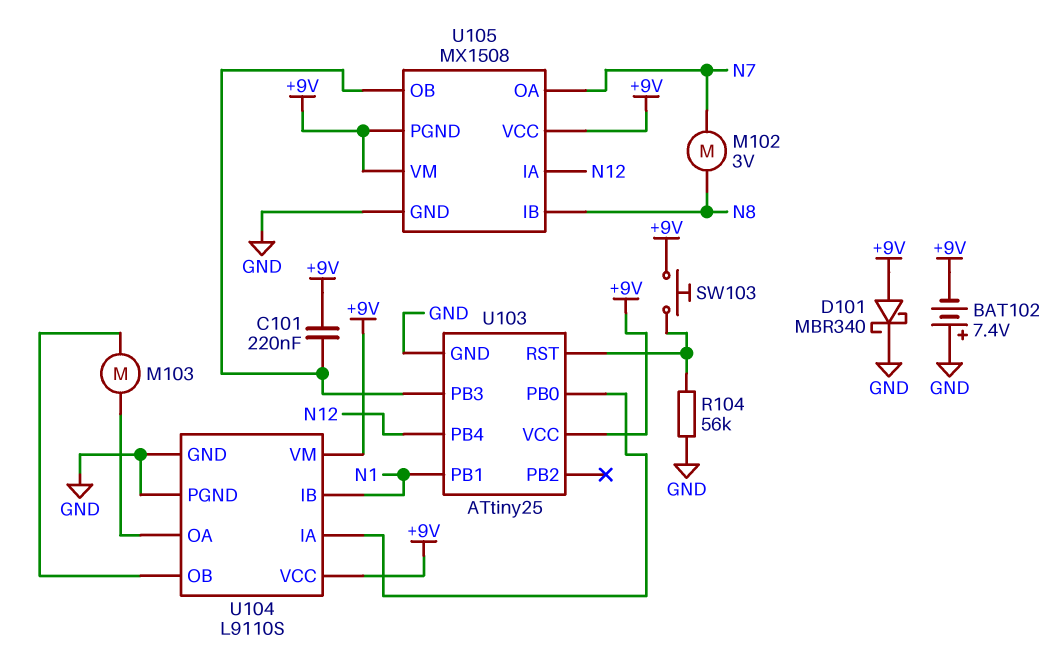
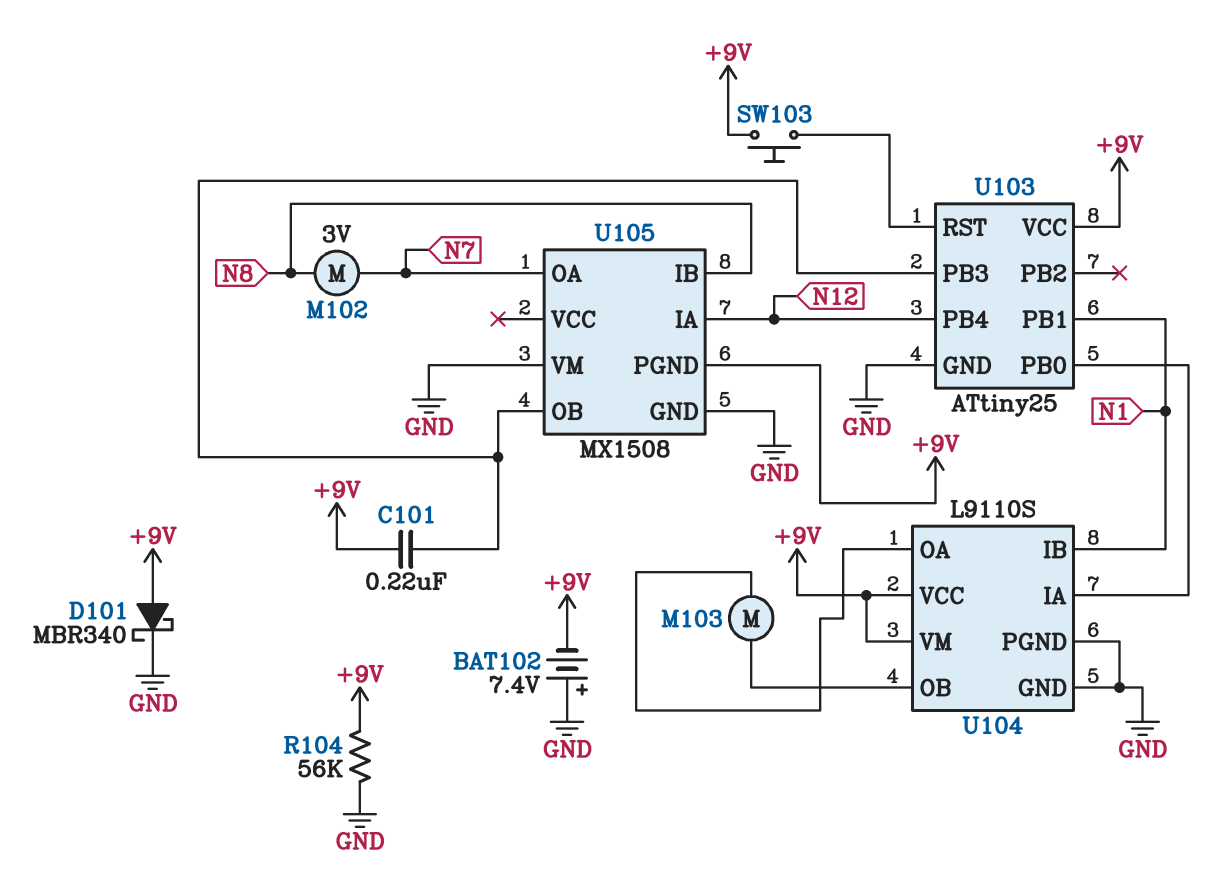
R104: 56k (GND, U103/RST) -> 56k (+9V, GND)
U105 pin VCC: +9V -> none
U105 pin VM: +9V -> GND

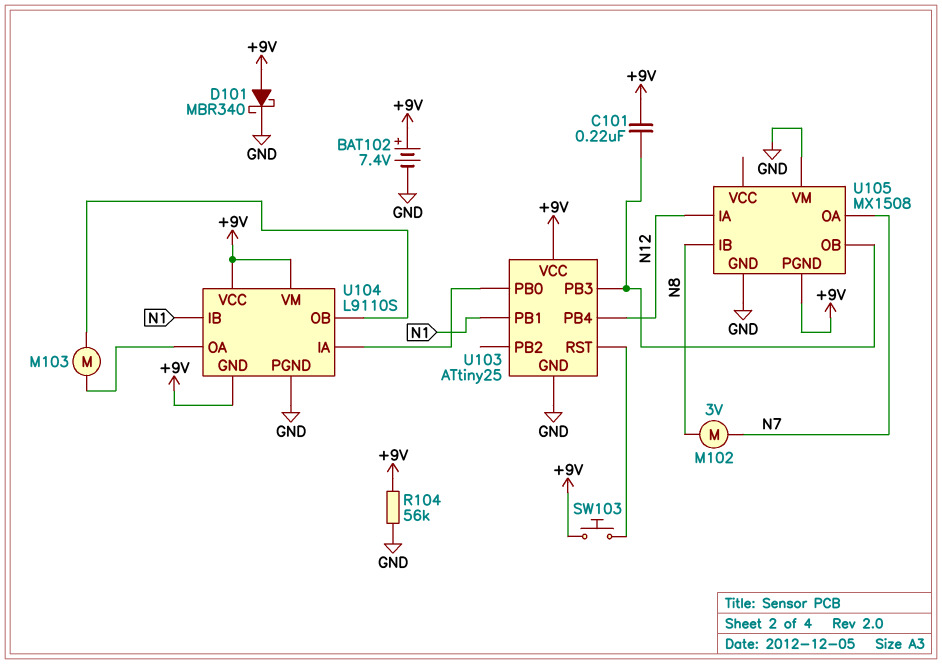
BAT102: 7.4V (plus GND, minus +9V) -> 7.4V (plus +9V, minus GND)
U104 pin GND: GND -> +9V

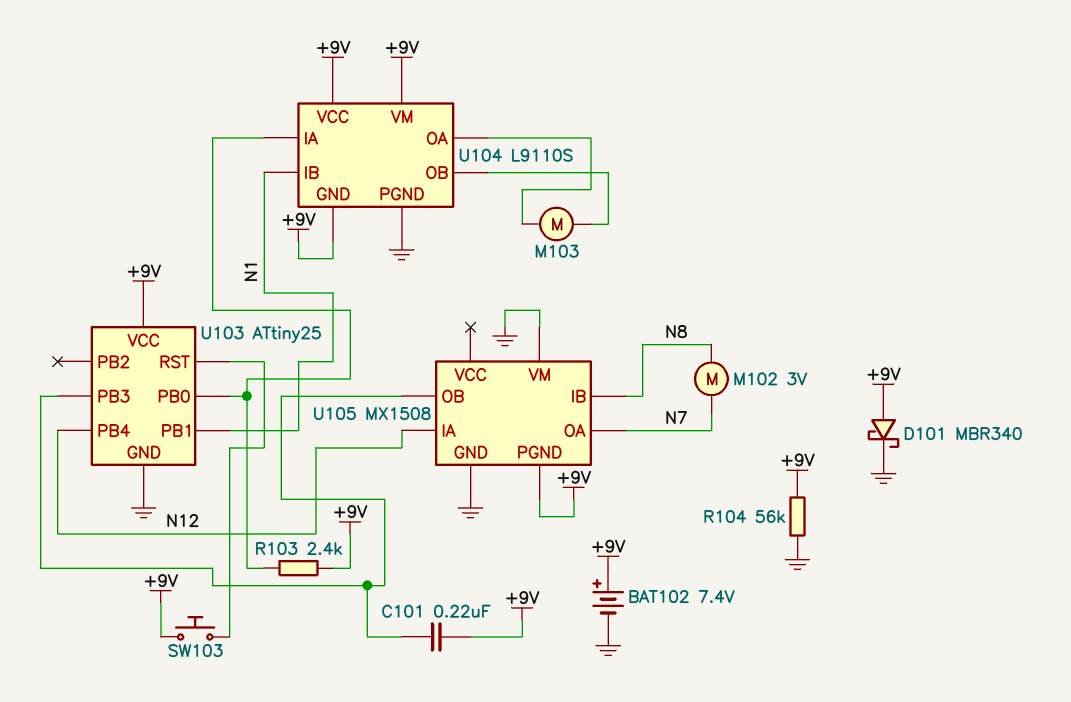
R103: none -> 2.4k (+9V, U103/PB0)

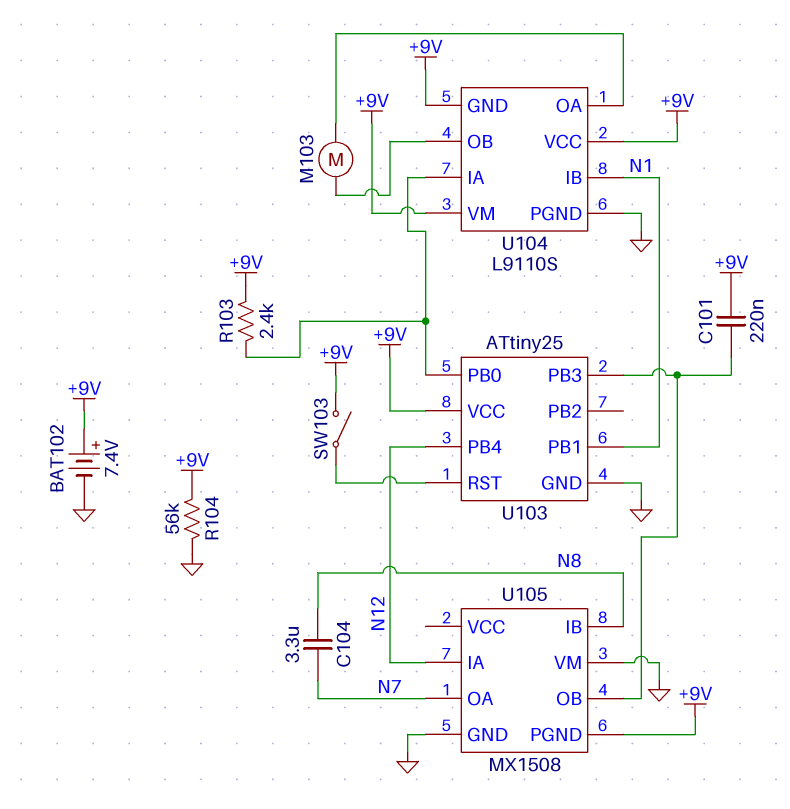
C104: none -> 3.3uF (N7, N8)
D101: schottky MBR340 (A +9V, K GND) -> none
M102: motor 3V (N7, N8) -> none
SW103: button (+9V, U103/RST) -> switch (+9V, U103/RST)

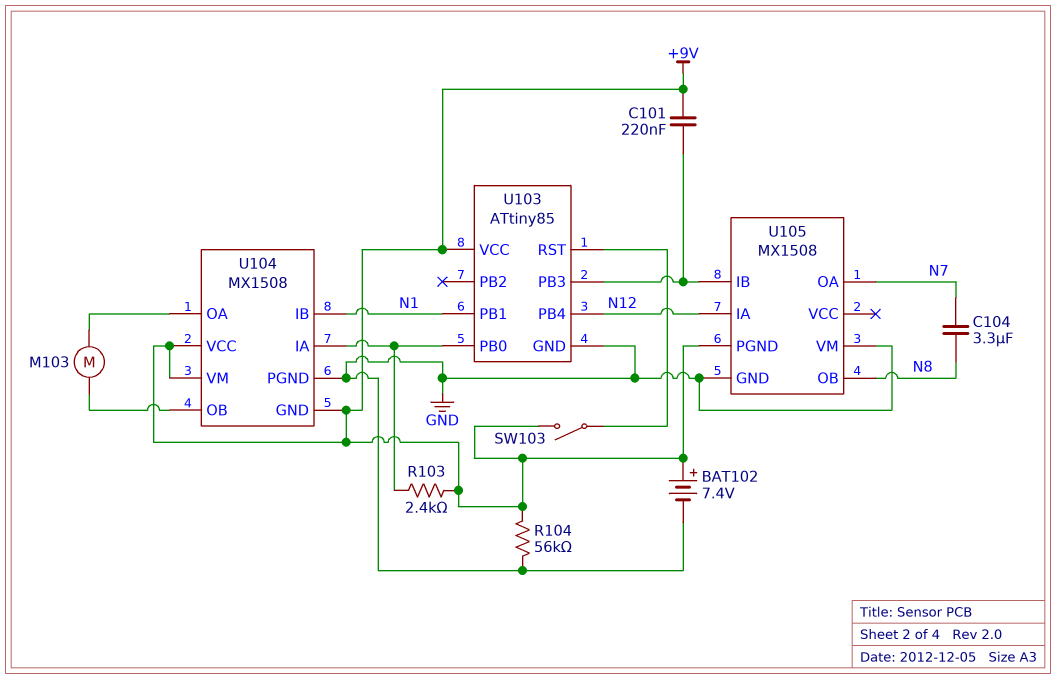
U103: ATtiny25 -> ATtiny85
U104: L9110S -> MX1508
U105 pin IB: N8 -> U103/PB3
U105 pin OB: U103/PB3 -> N8

